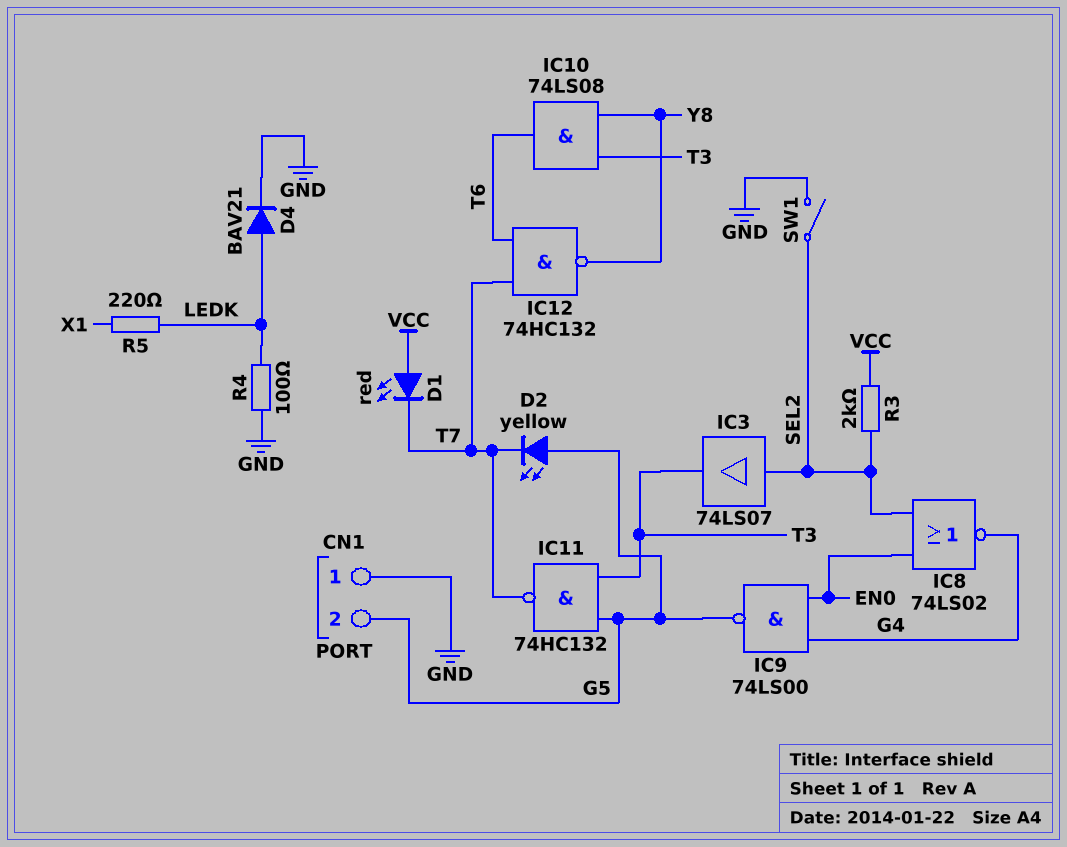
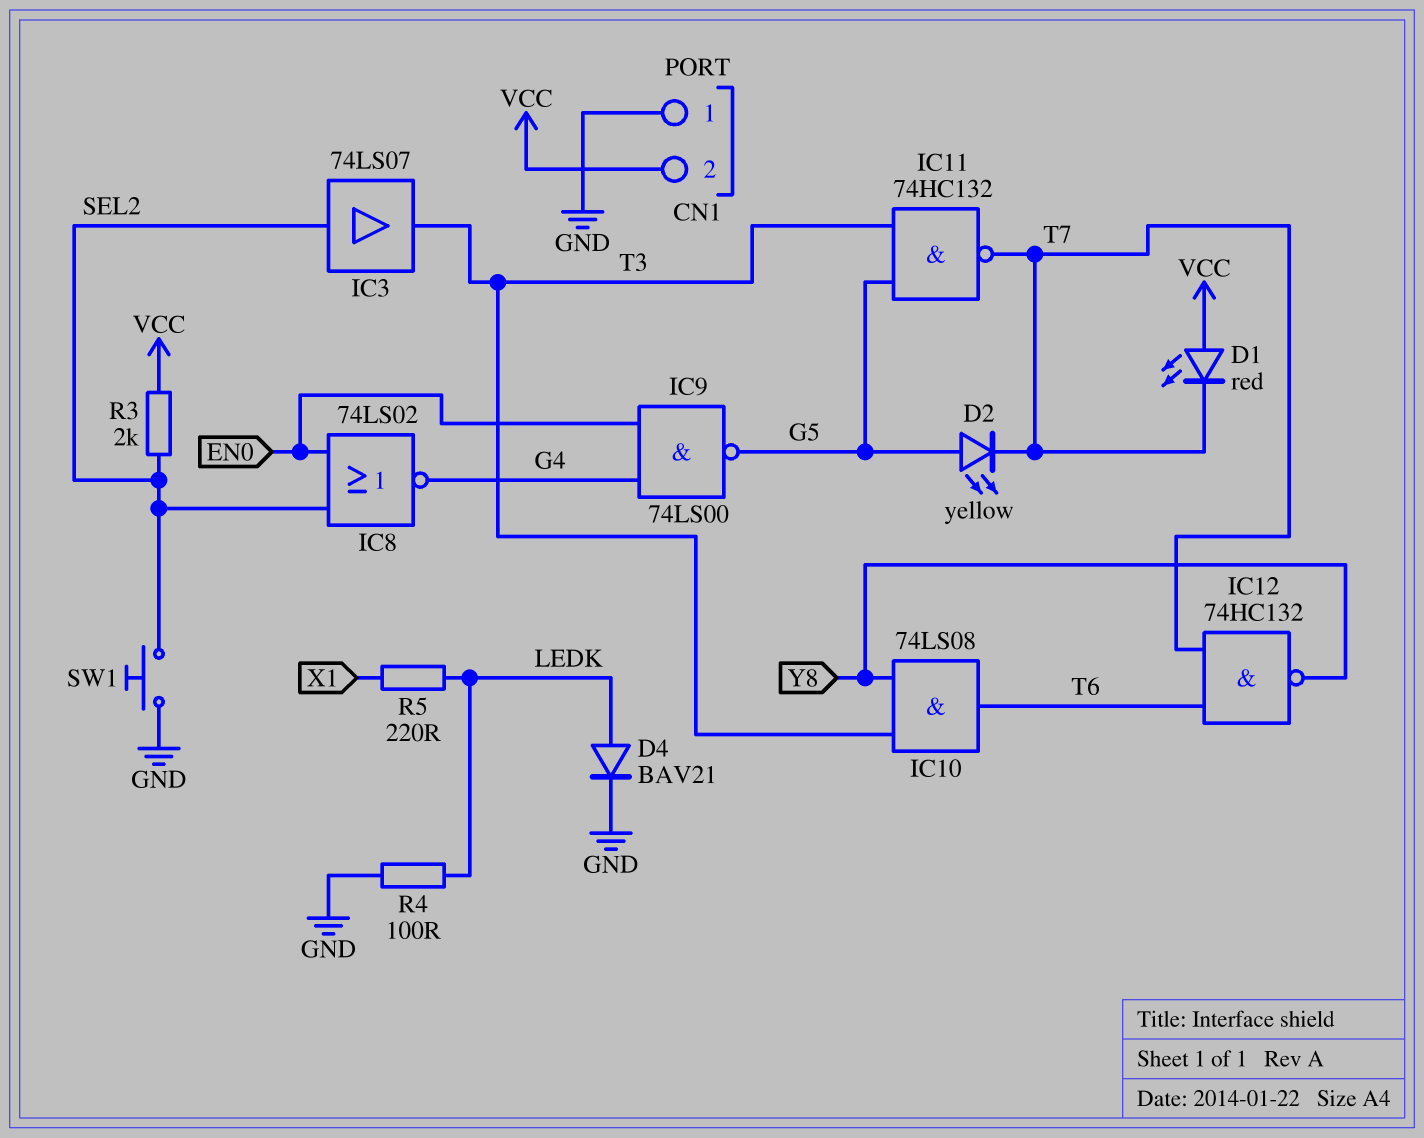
CN1 pin 2: G5 -> VCC
SW1: switch (GND, SEL2) -> button (GND, SEL2)

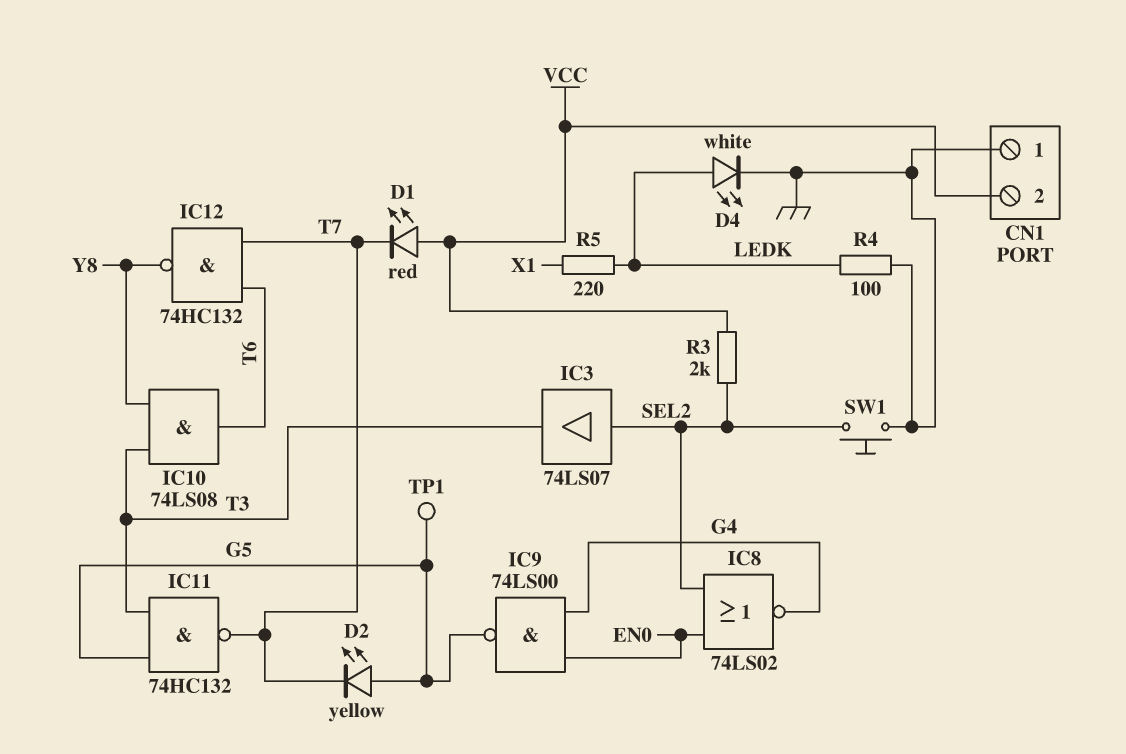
D4: diode BAV21 (A LEDK, K GND) -> LED white (A LEDK, K GND)
TP1: none -> test point (G5)

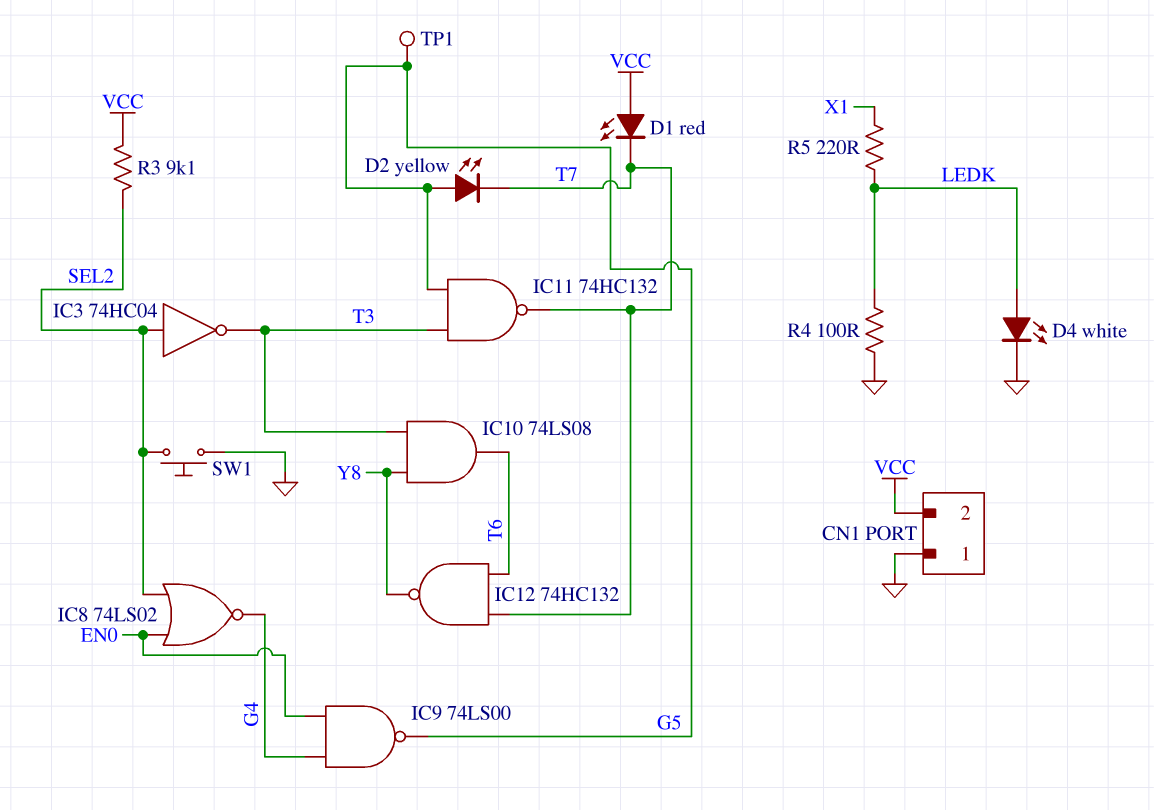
IC3: buffer 74LS07 (in SEL2, out T3) -> NOT 74HC04 (in SEL2, out T3)
R3: 2k (SEL2, VCC) -> 9.1k (SEL2, VCC)

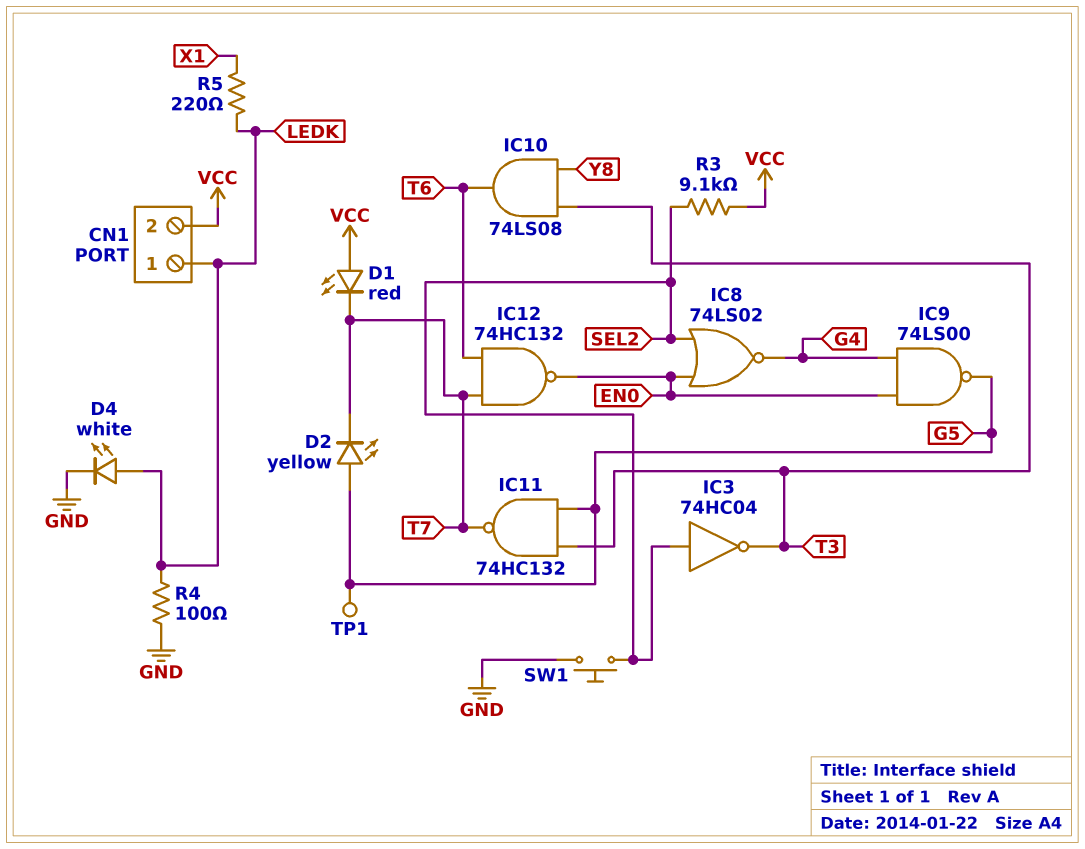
CN1 pin 1: GND -> LEDK
IC12: NAND 74HC132 (in T6, in T7, out Y8) -> NAND 74HC132 (in T6, in T7, out EN0)

